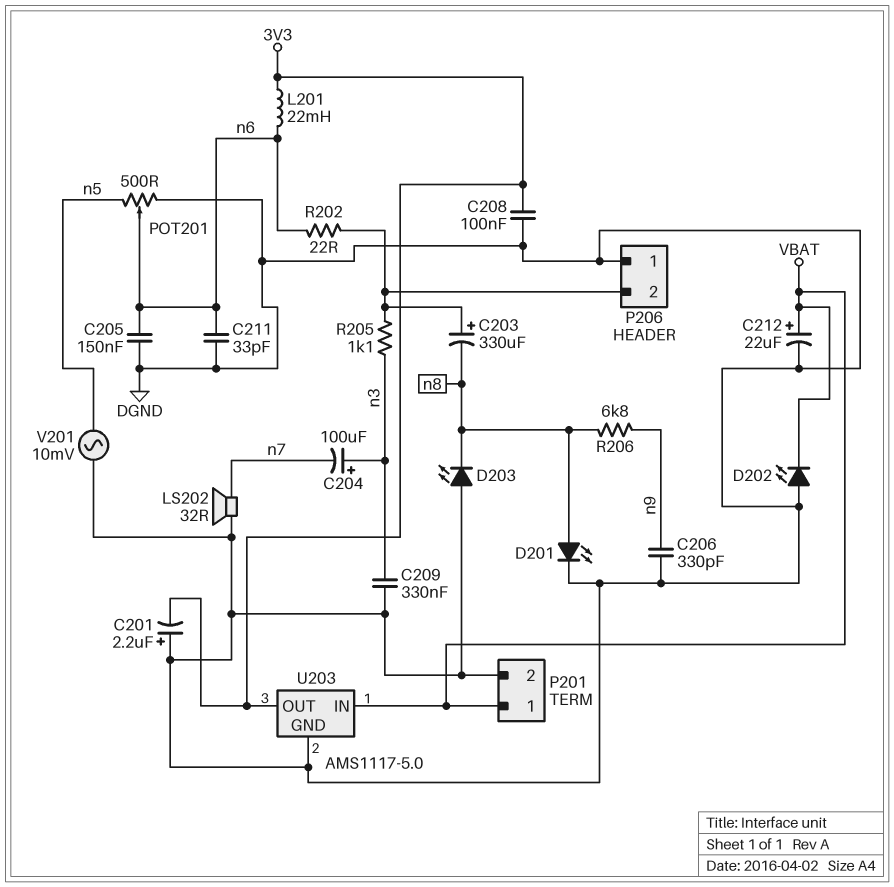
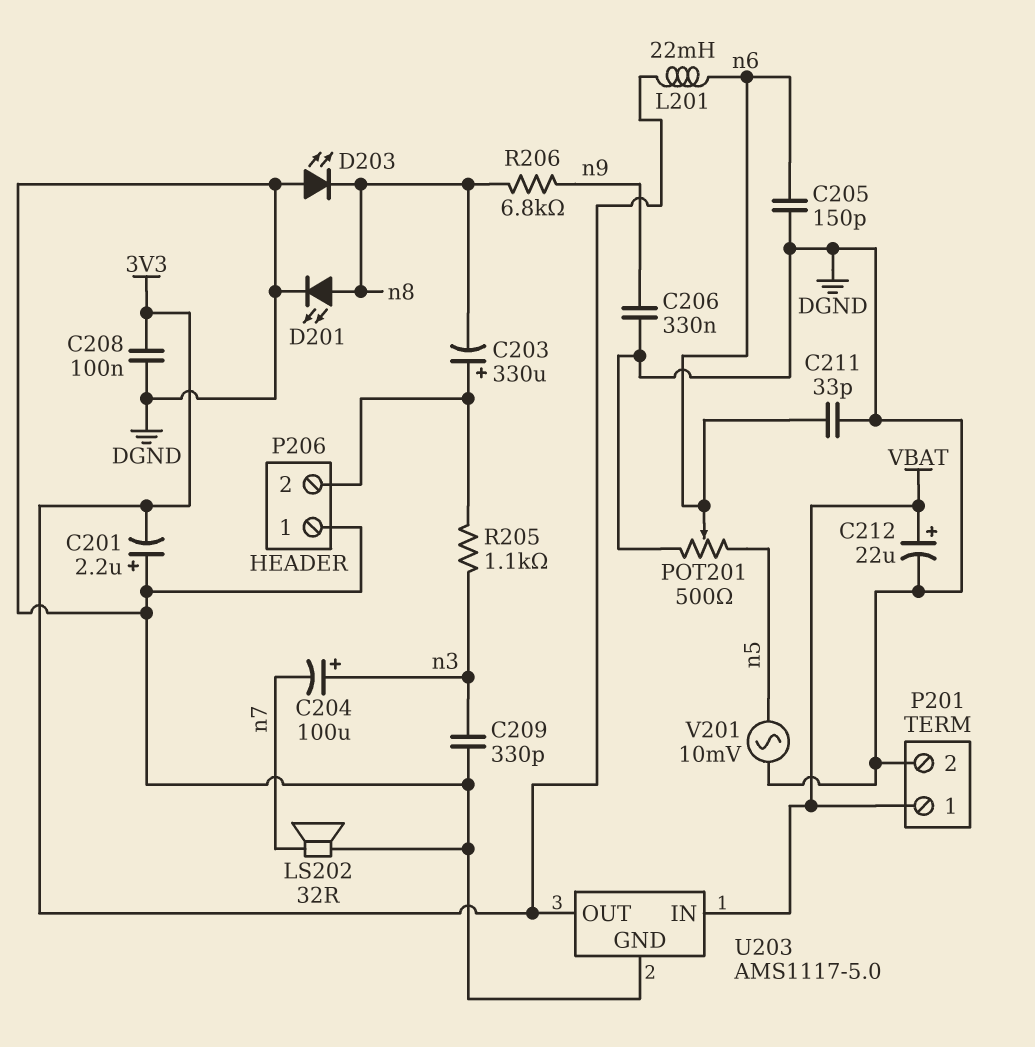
C205: 150nF (DGND, n6) -> 150pF (DGND, n6)
C206: 330pF (DGND, n9) -> 330nF (DGND, n9)
C209: 330nF (DGND, n3) -> 330pF (DGND, n3)
D202: LED (A DGND, K VBAT) -> none
R202: 22 (P206/2, n6) -> none

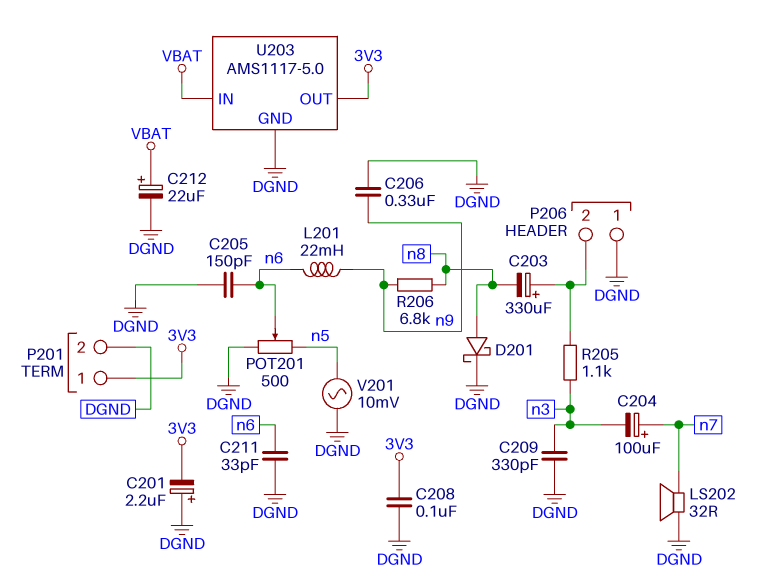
C204: 100uF (plus n3, minus n7) -> 100uF (plus n7, minus n3)
D201: LED (A n8, K DGND) -> schottky (A n8, K DGND)
D203: LED (A DGND, K n8) -> none
L201: 22mH (3V3, n6) -> 22mH (n6, n9)
P201 pin 1: VBAT -> 3V3

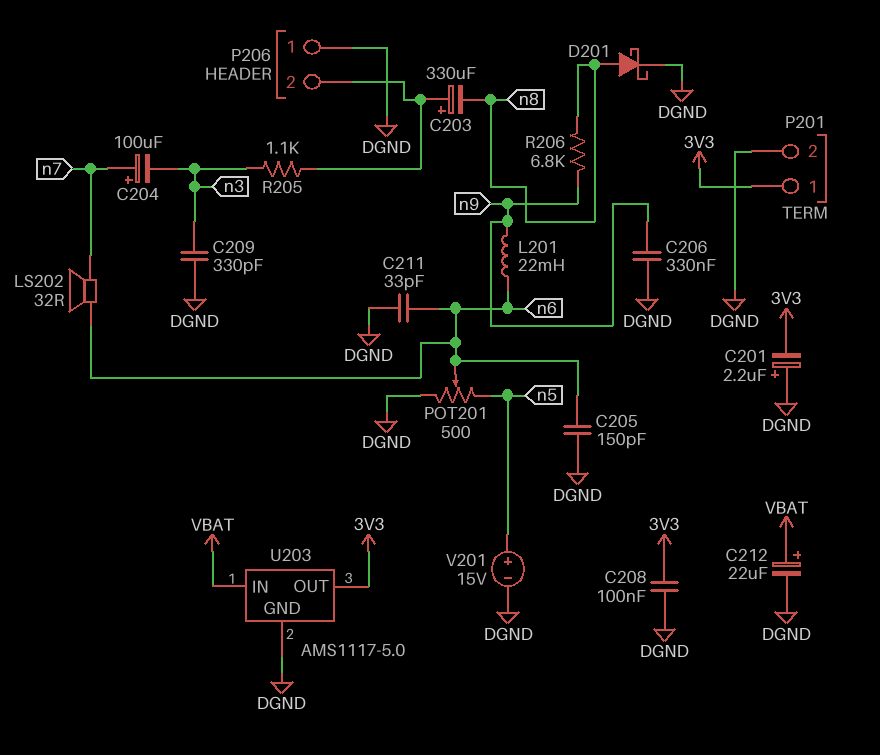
LS202: speaker 32R (DGND, n7) -> speaker 32R (n6, n7)
V201: AC 10mV (DGND, n5) -> 15V (plus n5, minus DGND)

